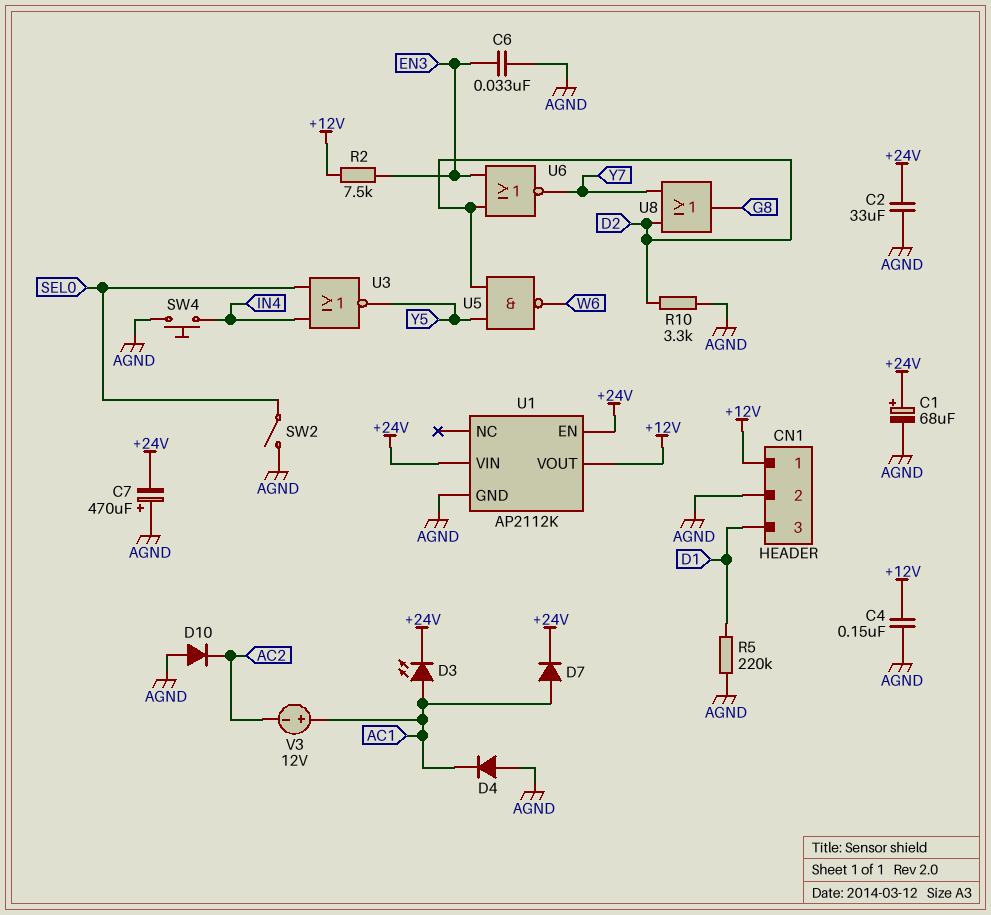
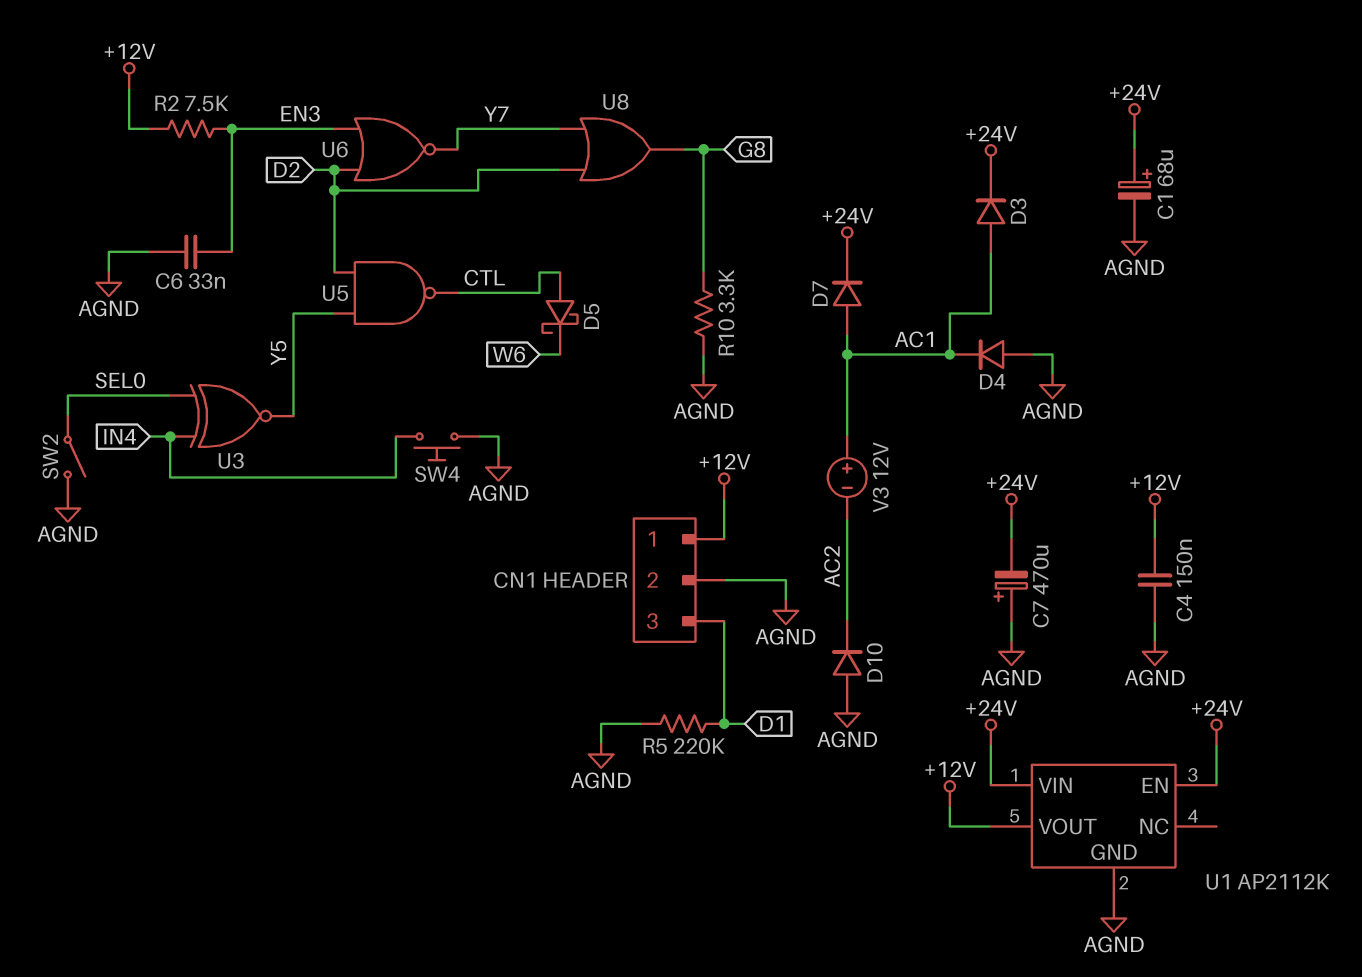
C2: 33uF (+24V, AGND) -> none
D3: LED (A AC1, K +24V) -> diode (A AC1, K +24V)
D5: none -> schottky (A CTL, K W6)
R10: 3.3k (AGND, D2) -> 3.3k (AGND, G8)
U3: NOR (in IN4, in SEL0, out Y5) -> XNOR (in IN4, in SEL0, out Y5)
U5: NAND (in D2, in Y5, out W6) -> NAND (in D2, in Y5, out CTL)

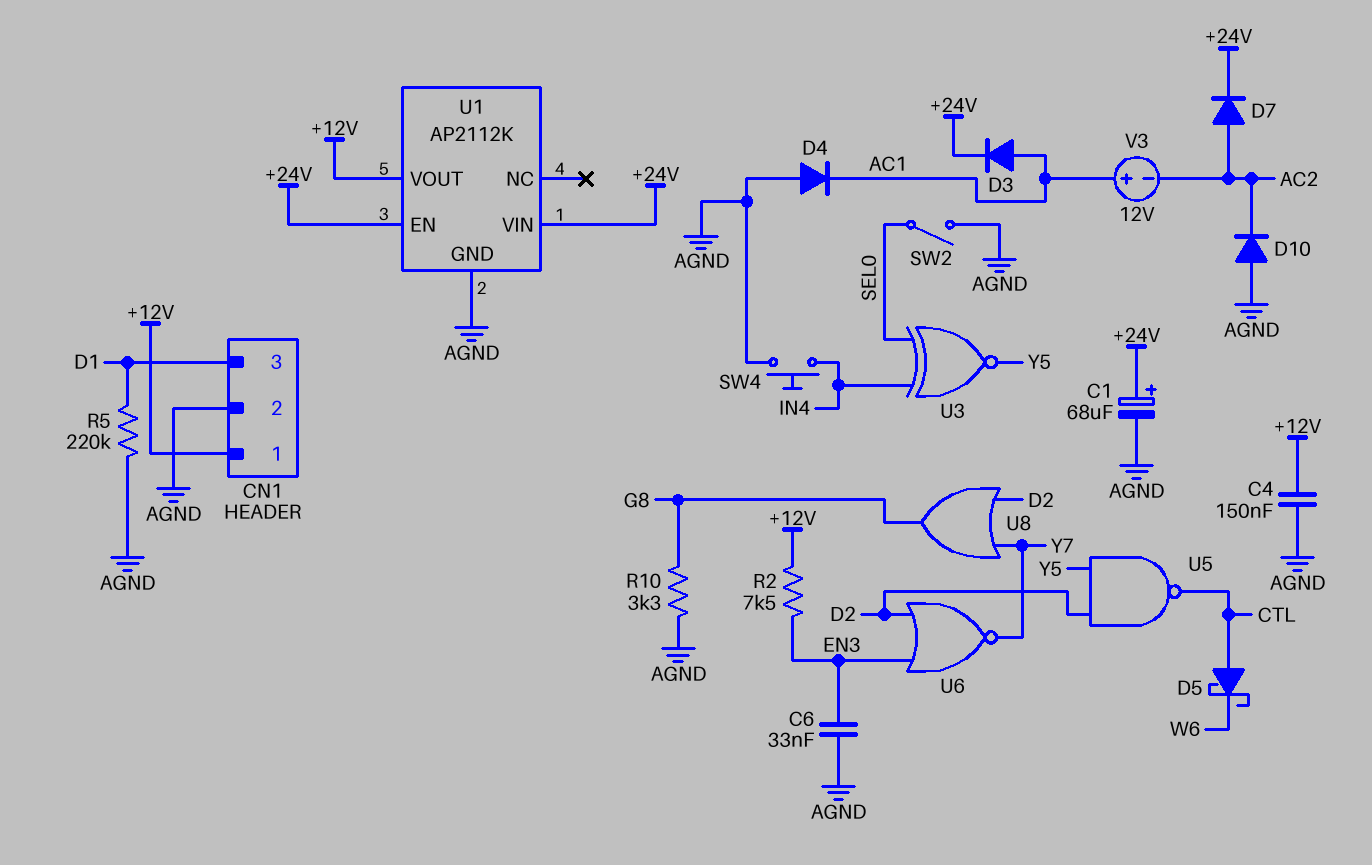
C7: 470uF (plus AGND, minus +24V) -> none
D7: diode (A AC1, K +24V) -> diode (A AC2, K +24V)

